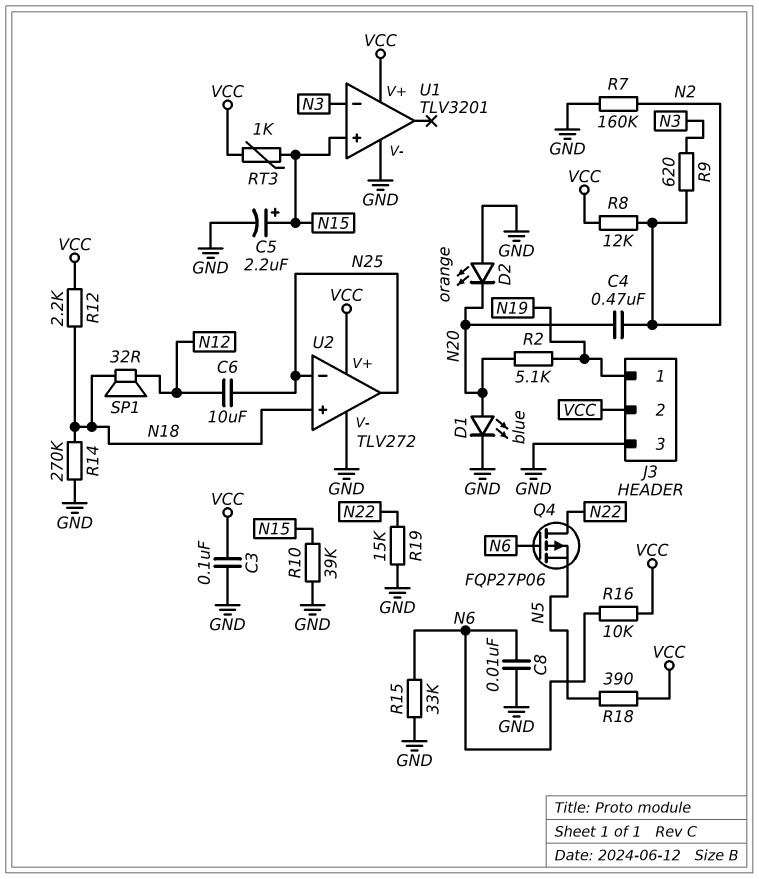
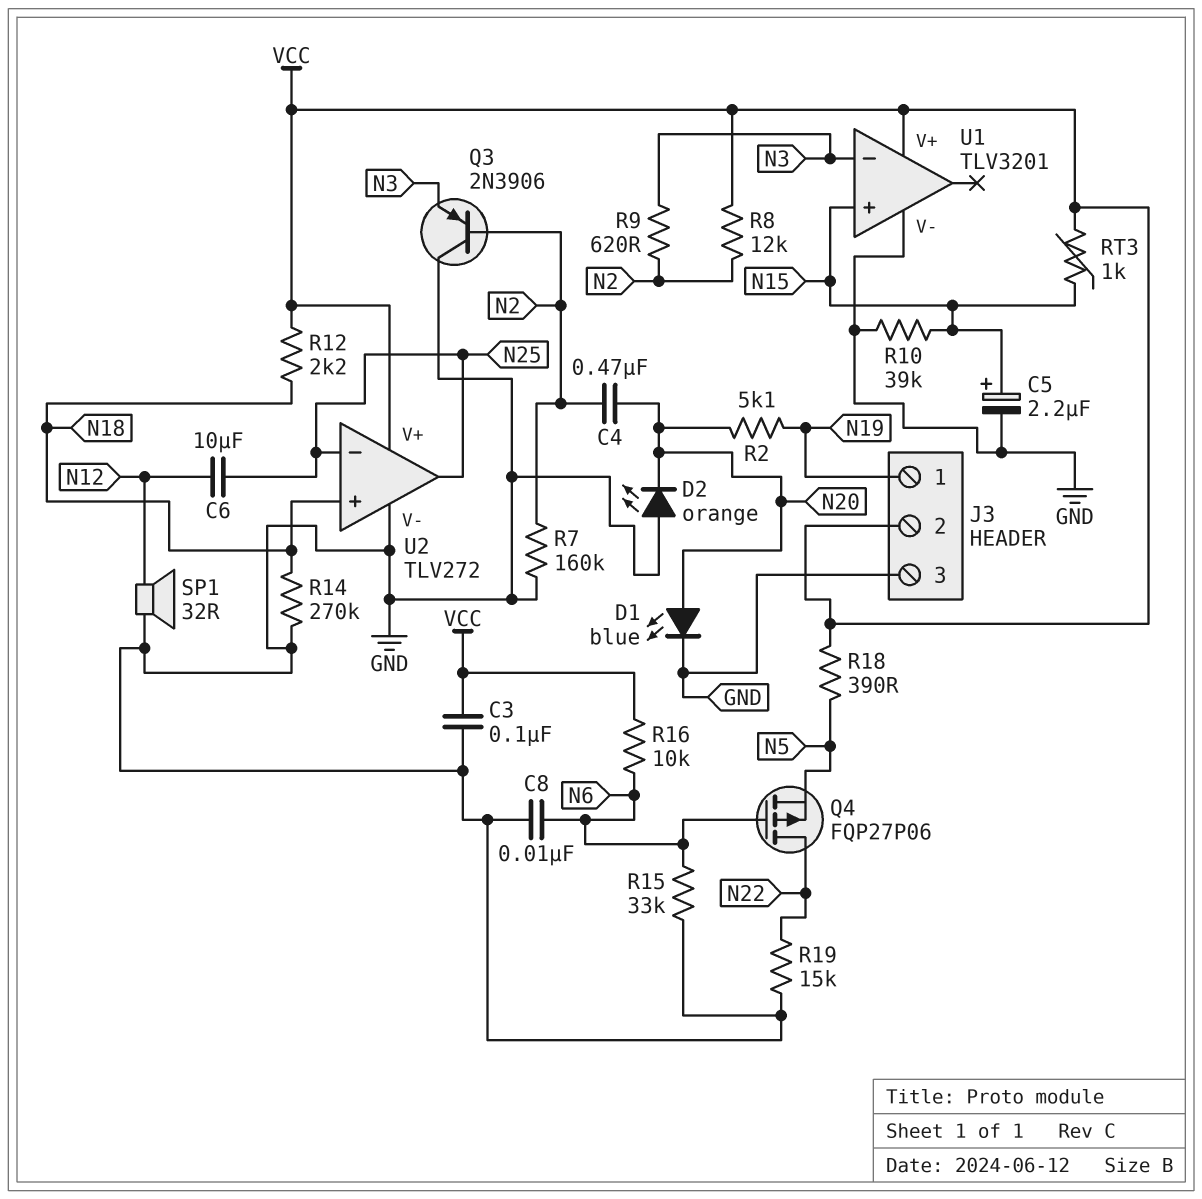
Q3: none -> PNP 2N3906 (B N2, C GND, E N3)
SP1: speaker 32R (N12, N18) -> speaker 32R (GND, N12)

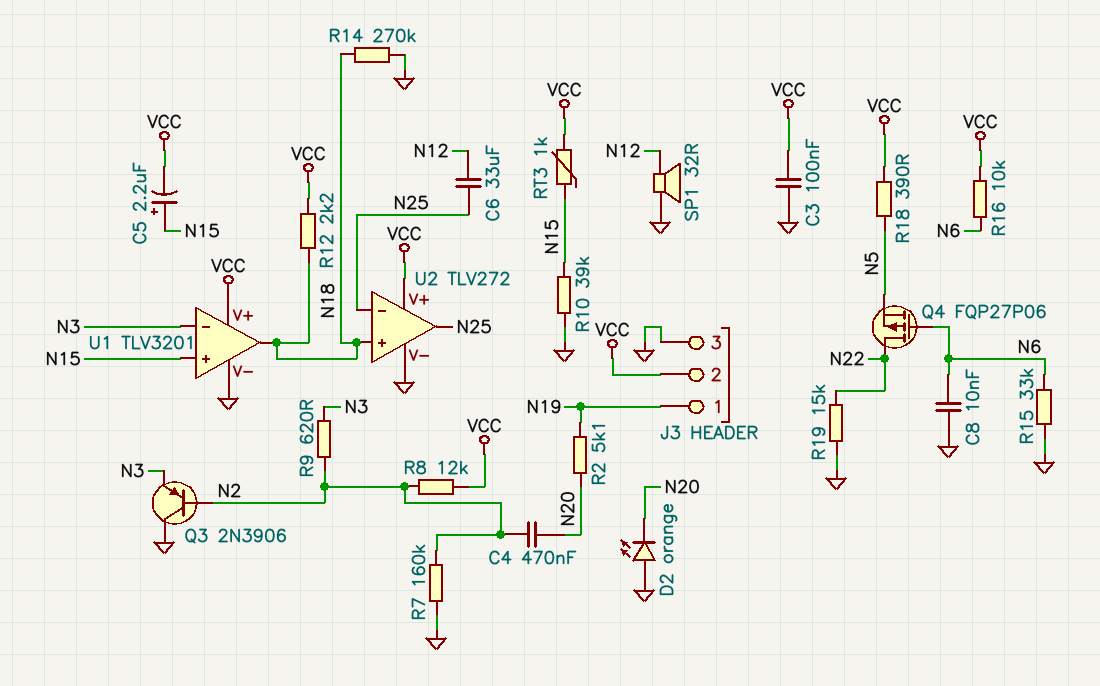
C5: 2.2uF (plus N15, minus GND) -> 2.2uF (plus N15, minus VCC)
C6: 10uF (N12, N25) -> 33uF (N12, N25)
D1: LED blue (A N20, K GND) -> none
U1 pin out: none -> N18

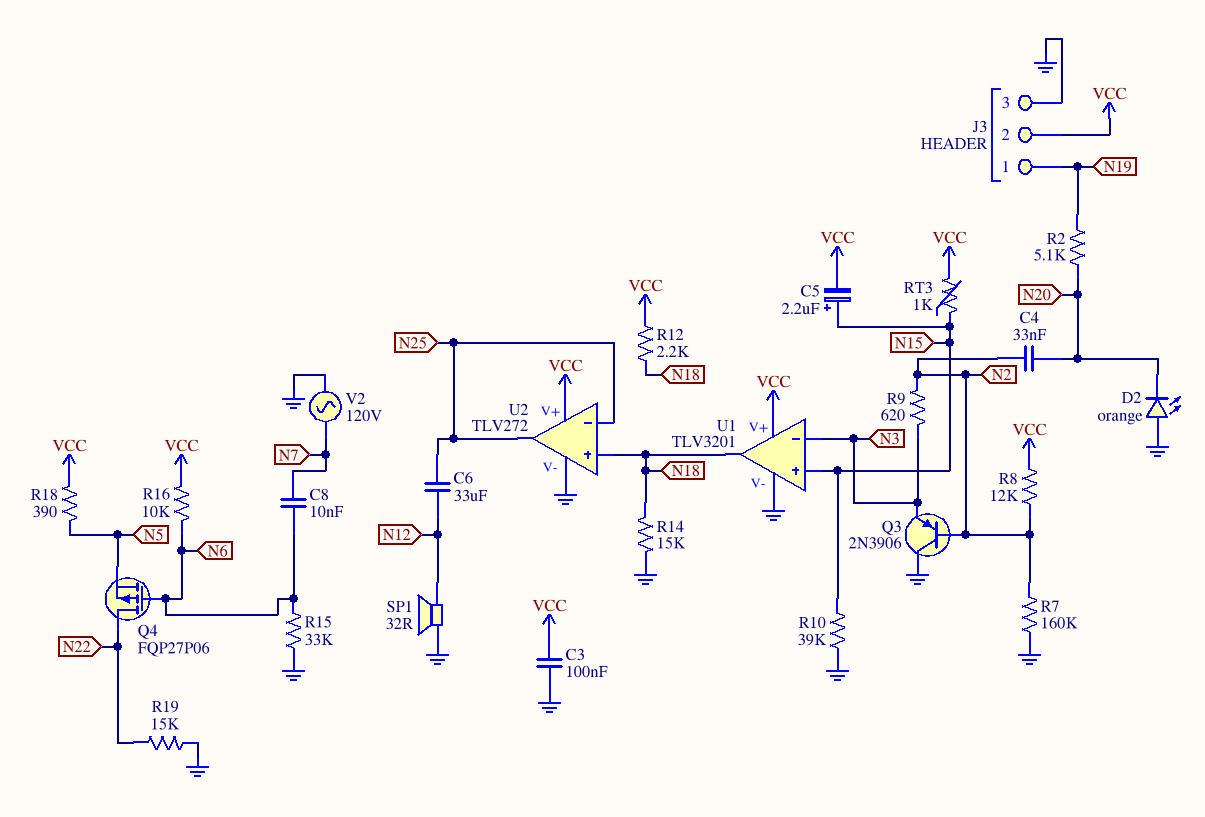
C4: 470nF (N2, N20) -> 33nF (N2, N20)
C8: 10nF (GND, N6) -> 10nF (N6, N7)
R14: 270k (GND, N18) -> 15k (GND, N18)
V2: none -> AC 120V (GND, N7)

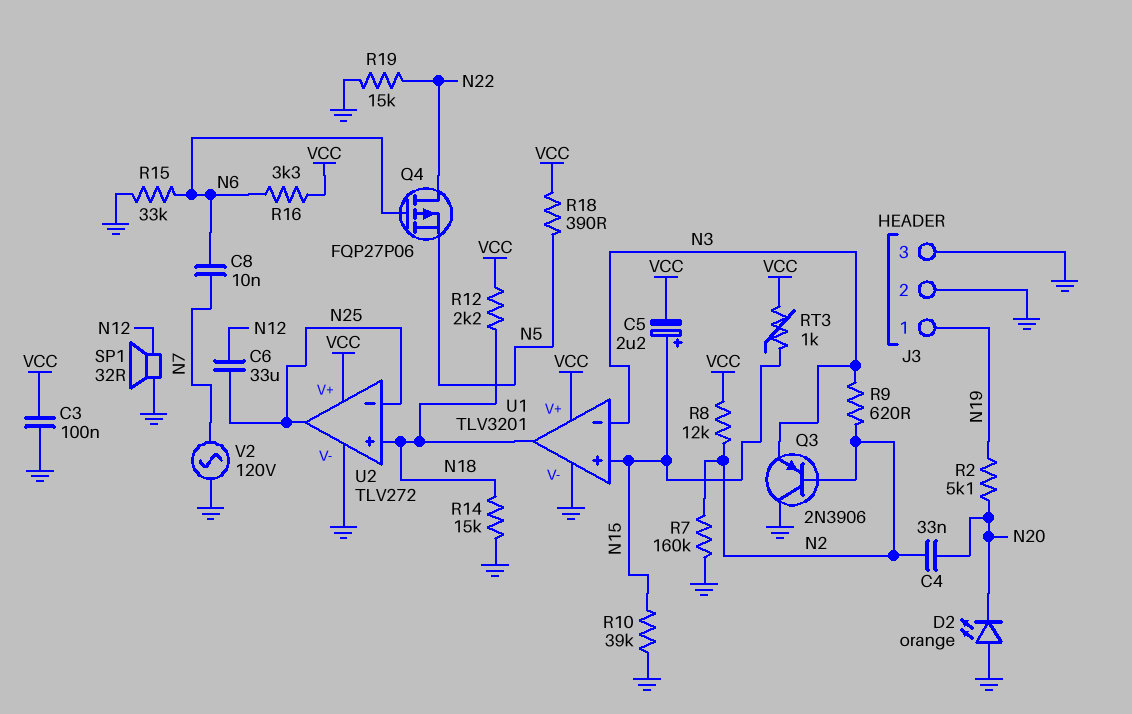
J3 pin 2: VCC -> GND
R16: 10k (N6, VCC) -> 3.3k (N6, VCC)

